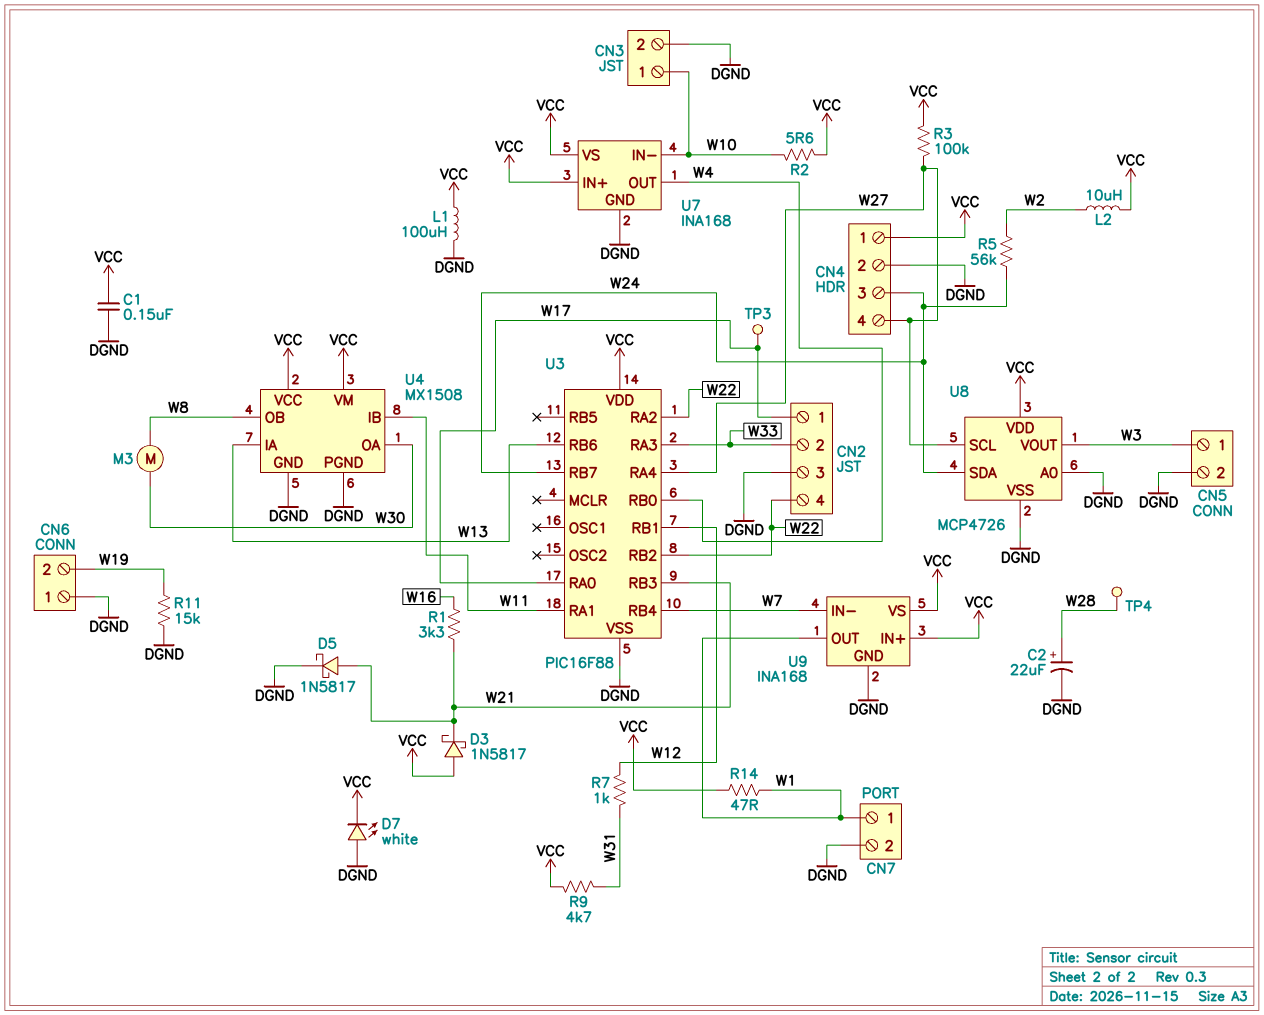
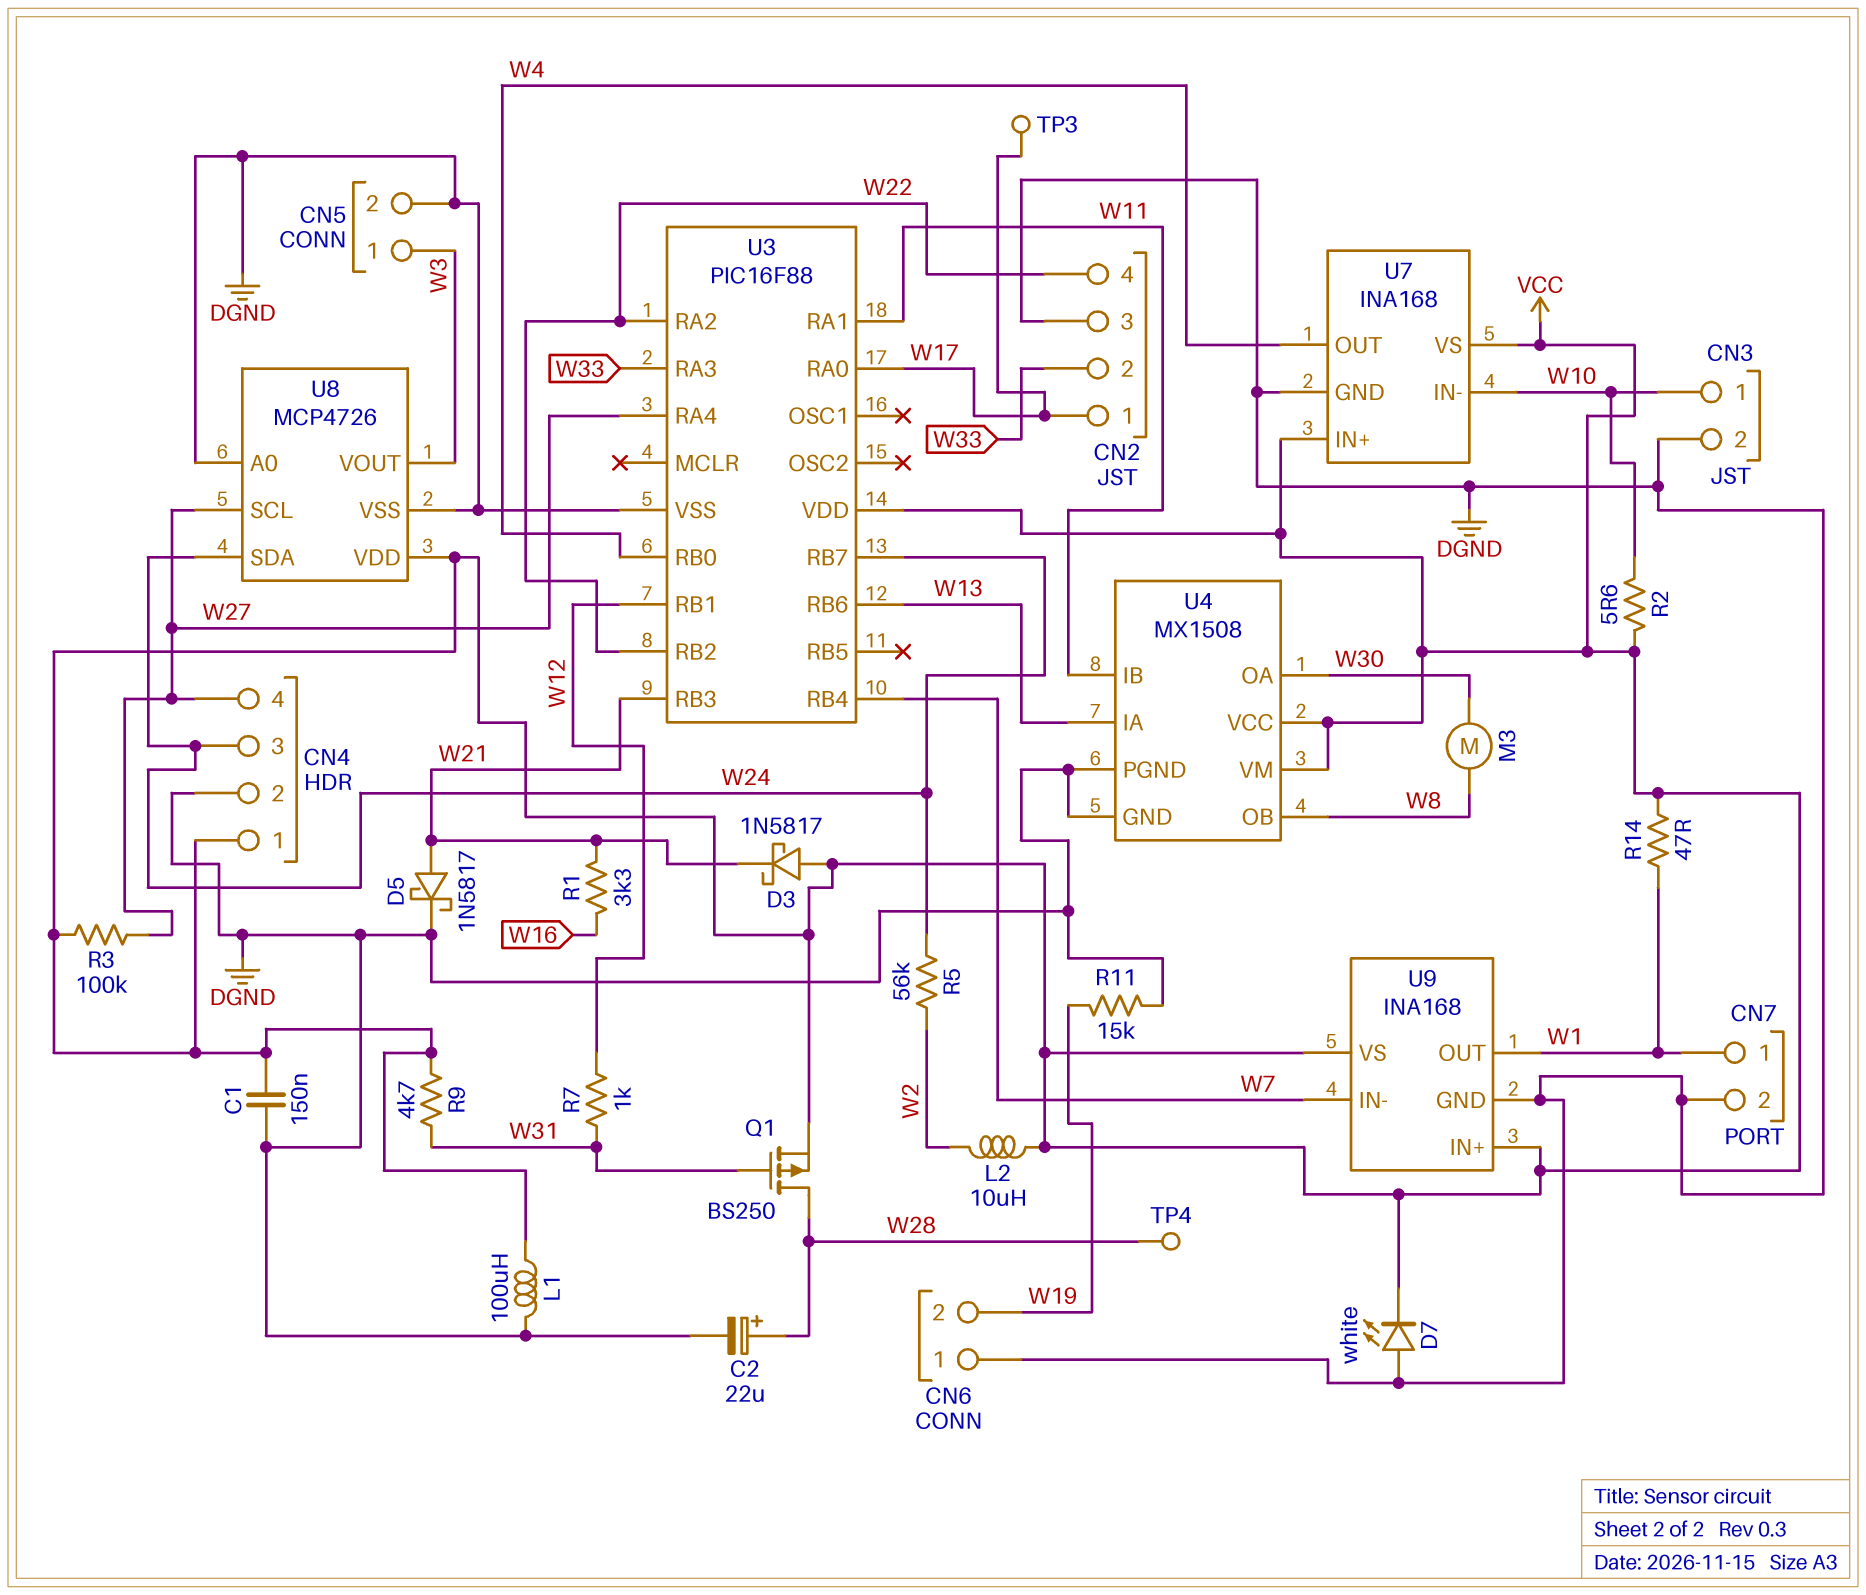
Q1: none -> PMOS BS250 (G W31, D W28, S VCC)

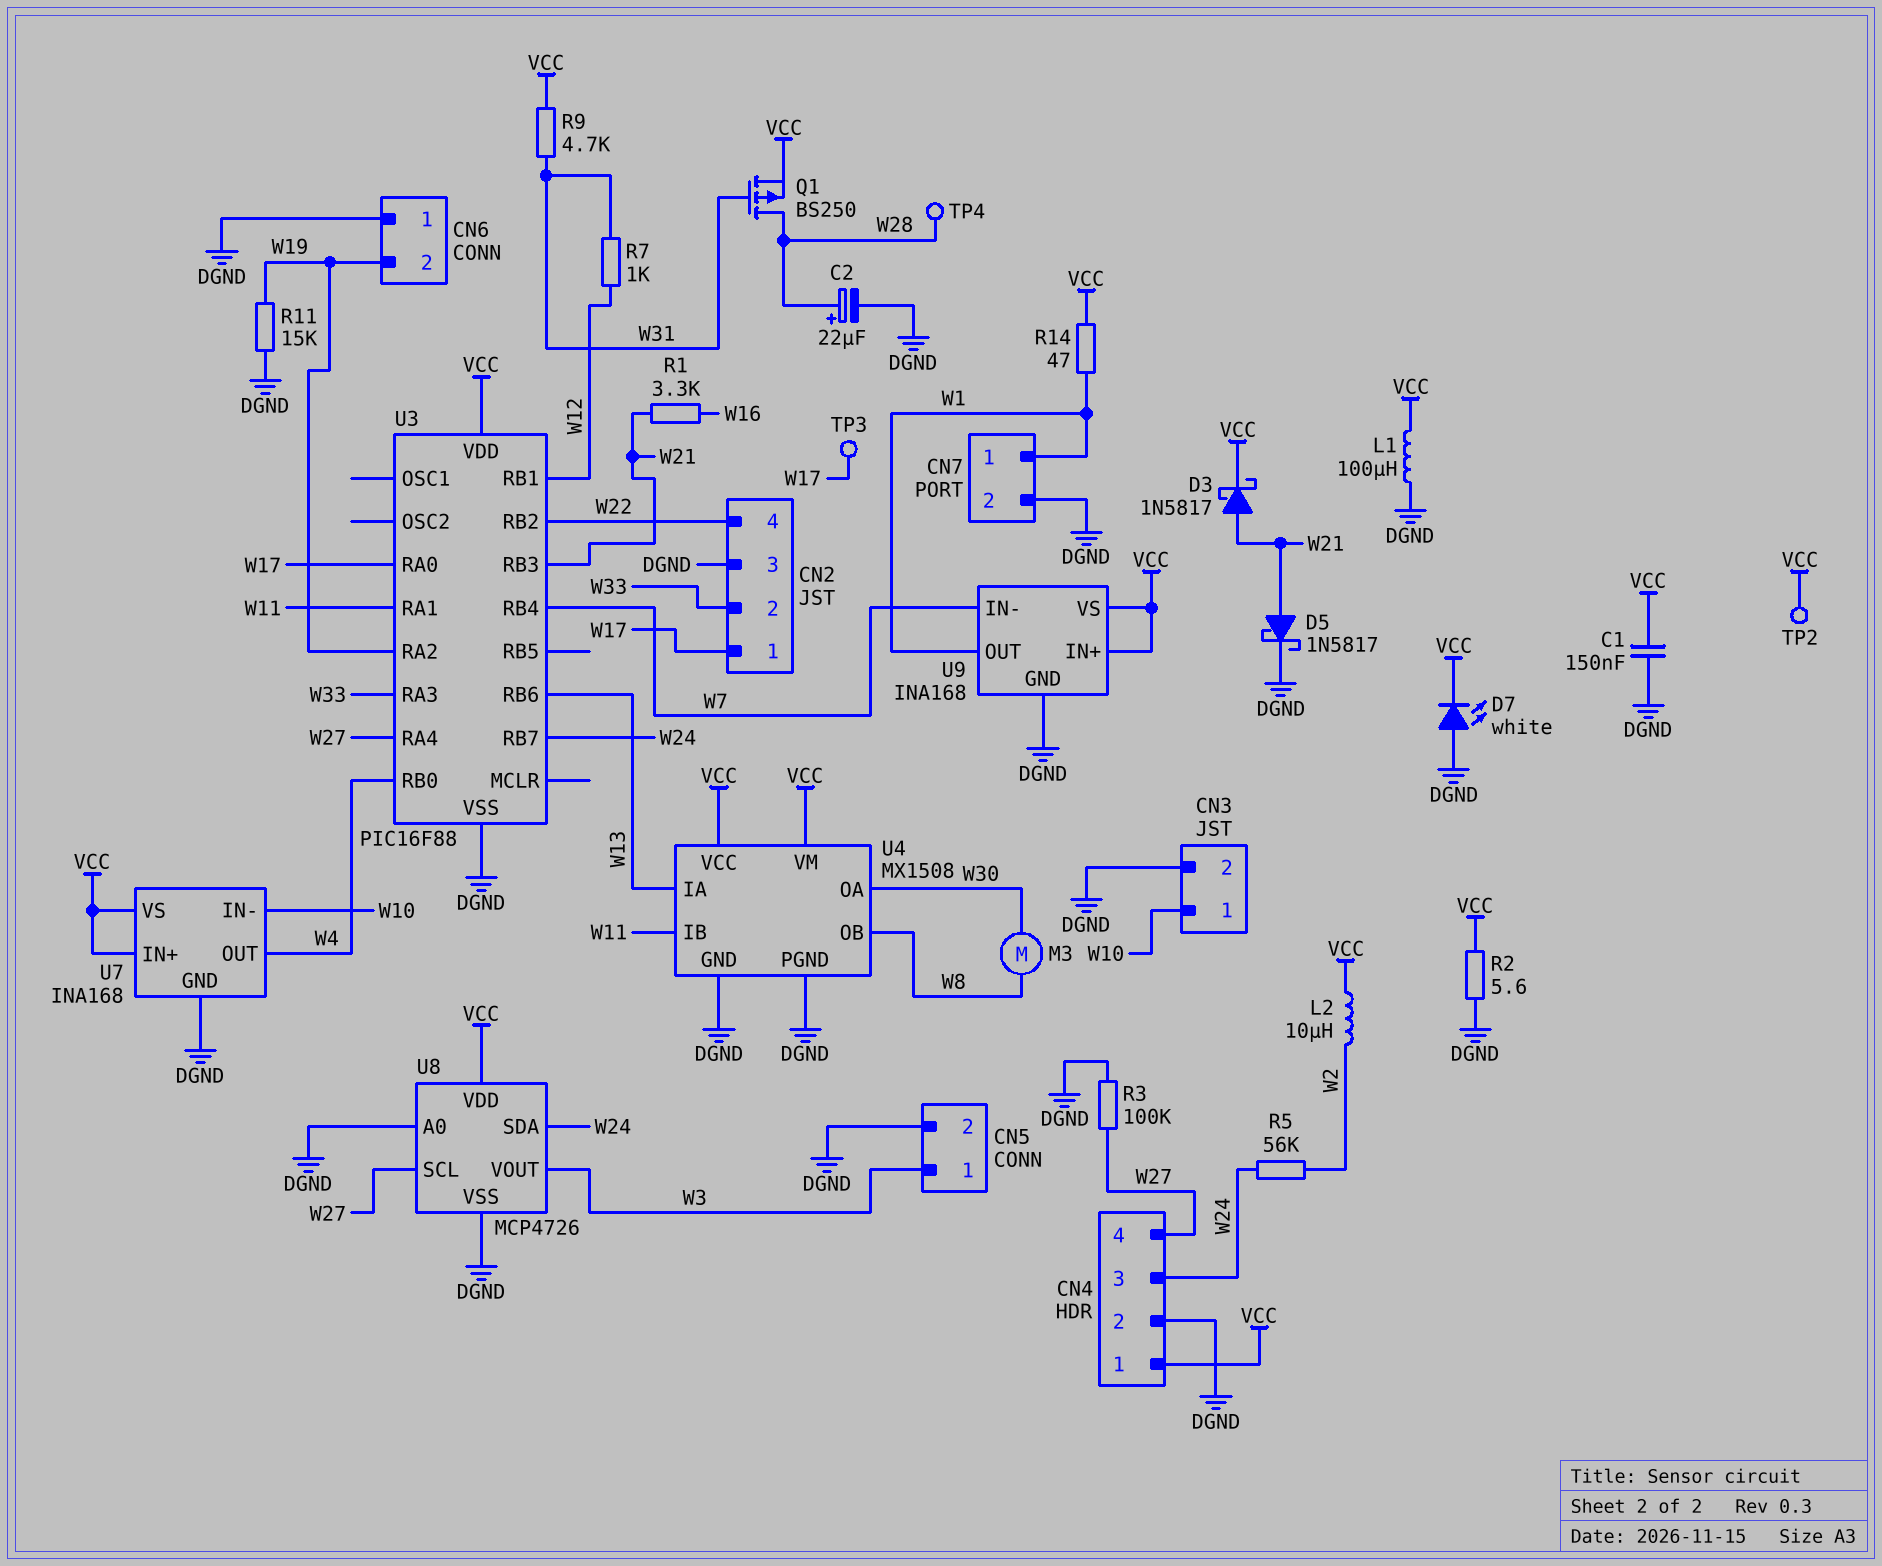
D3: schottky 1N5817 (A VCC, K W21) -> schottky 1N5817 (A W21, K VCC)
R2: 5.6 (VCC, W10) -> 5.6 (DGND, VCC)
R3: 100k (VCC, W27) -> 100k (DGND, W27)
TP2: none -> test point (VCC)
U3 pin RA2: W22 -> W19

